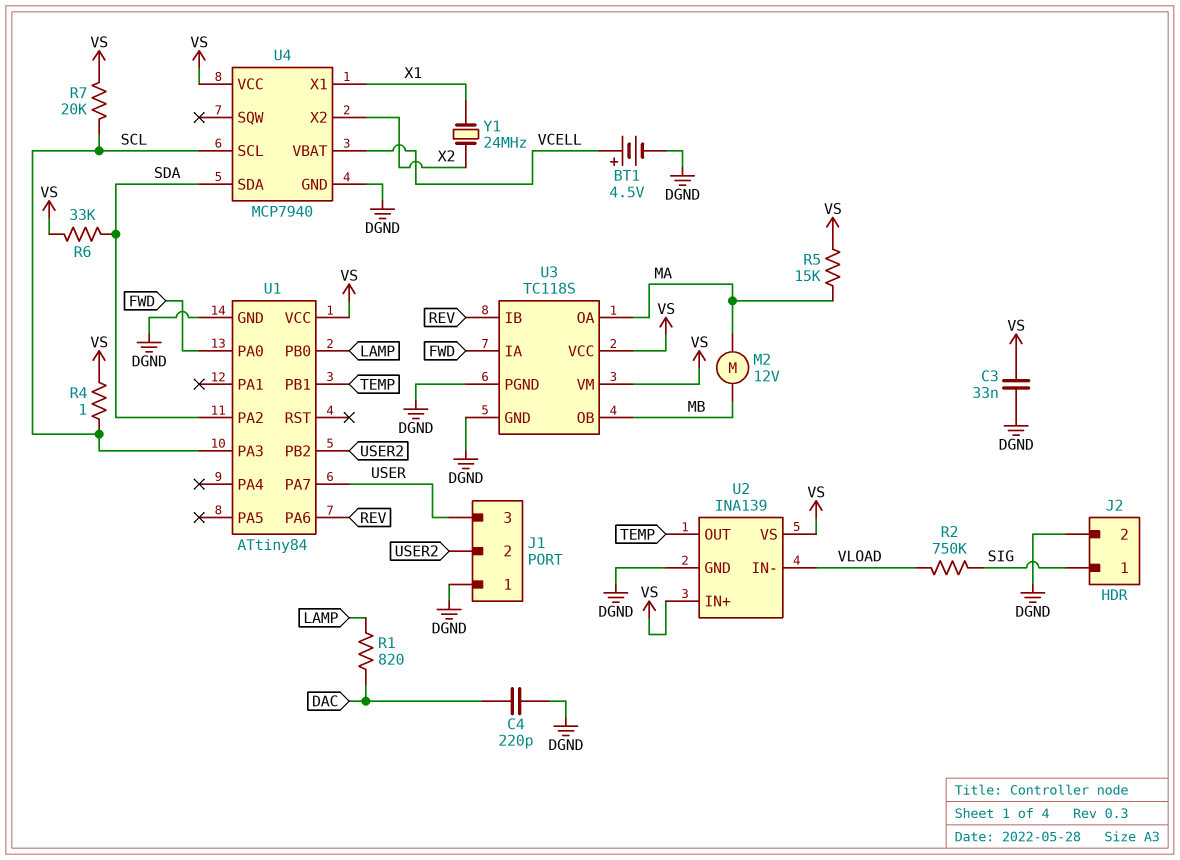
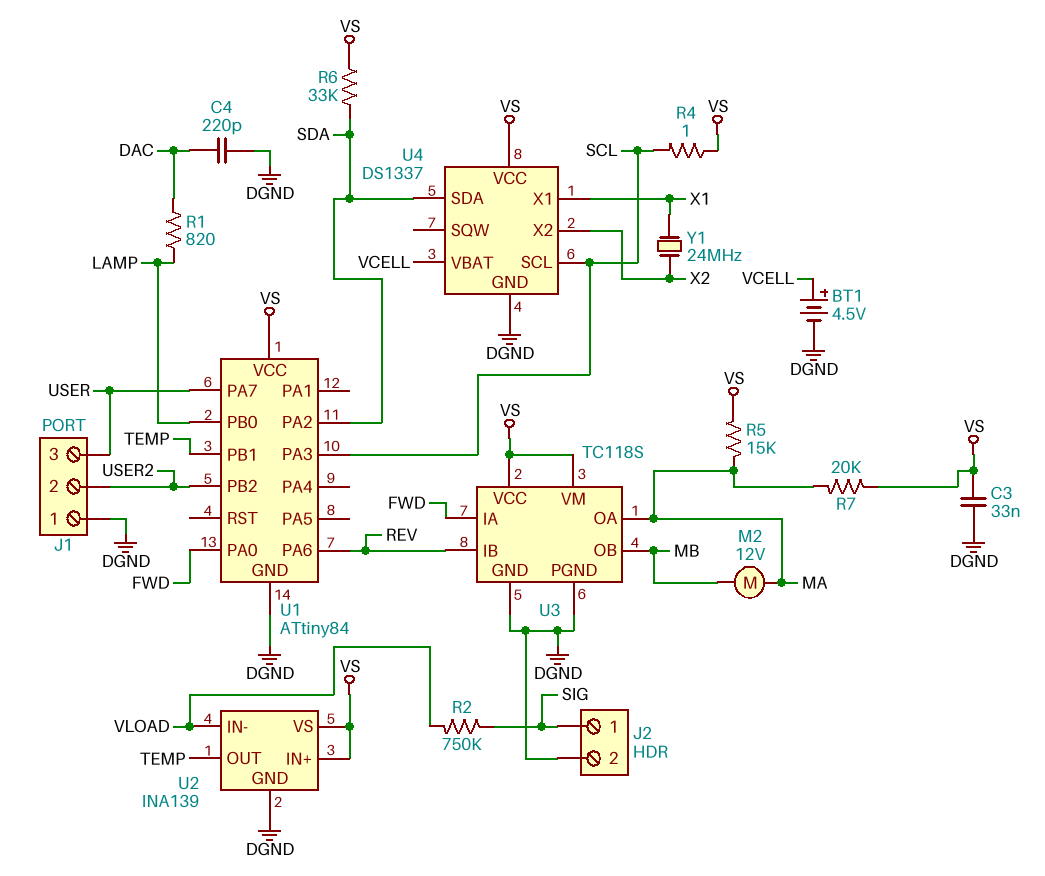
R7: 20k (SCL, VS) -> 20k (MA, VS)
U4: MCP7940 -> DS1337

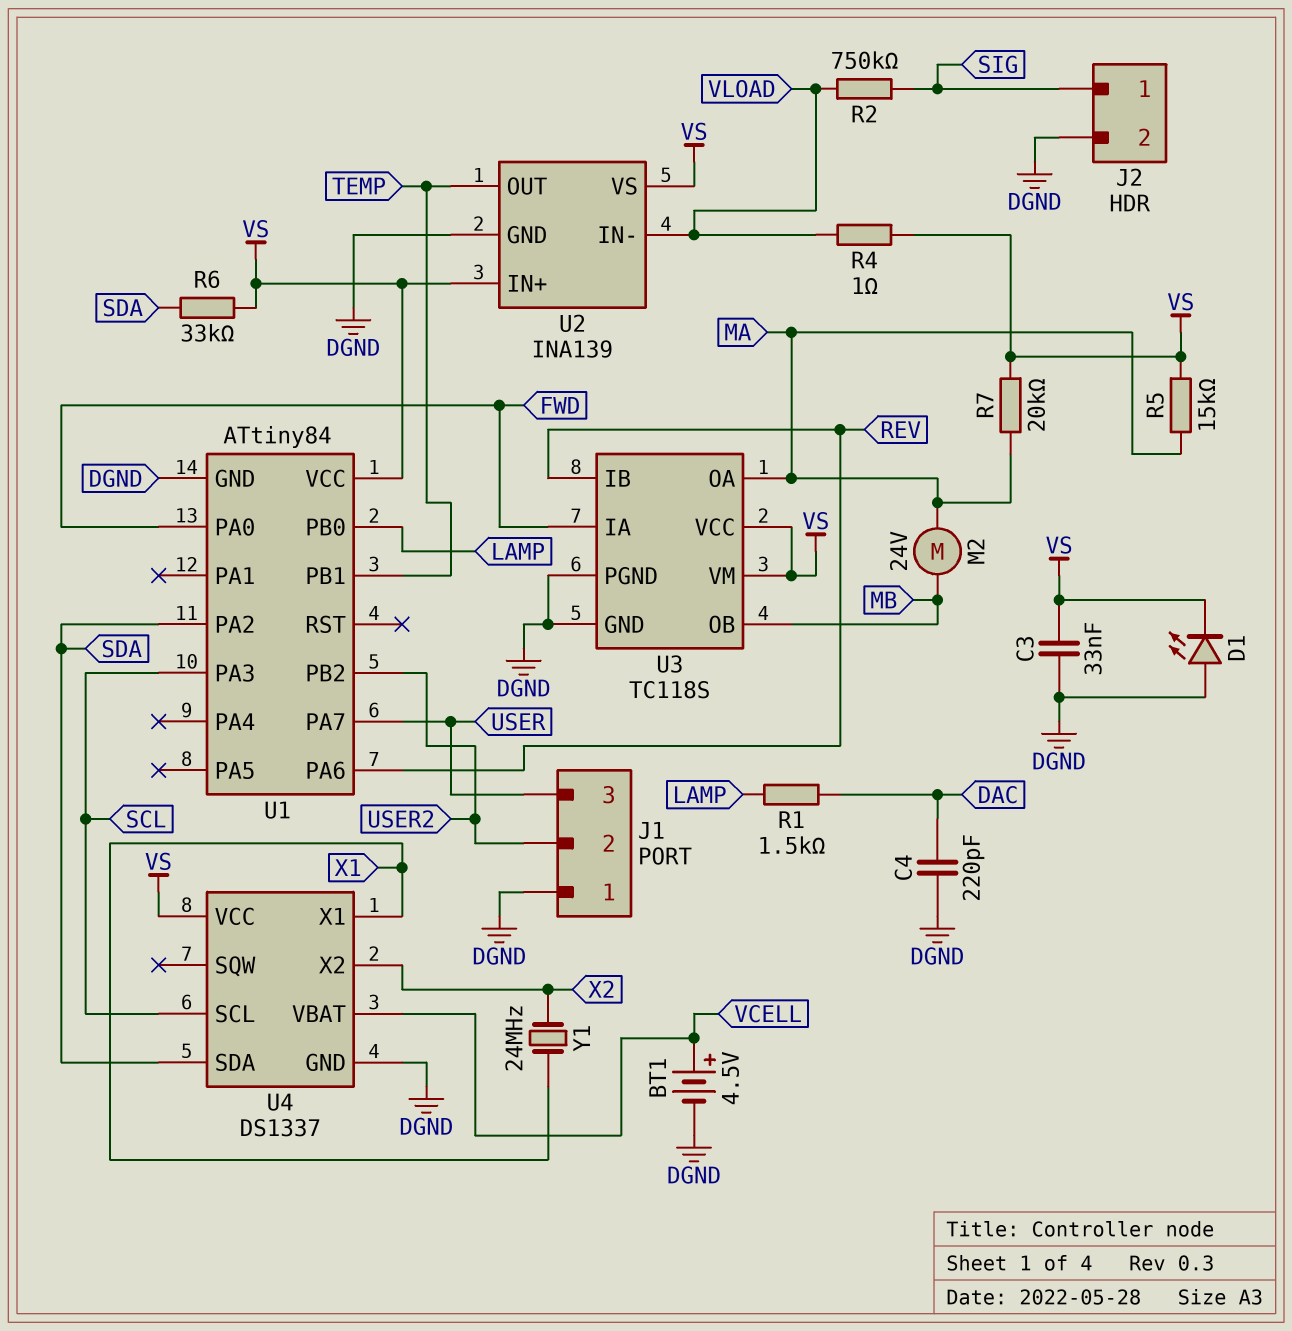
D1: none -> LED (A DGND, K VS)
M2: motor 12V (MA, MB) -> motor 24V (MA, MB)
R1: 820 (DAC, LAMP) -> 1.5k (DAC, LAMP)
R4: 1 (SCL, VS) -> 1 (VLOAD, VS)

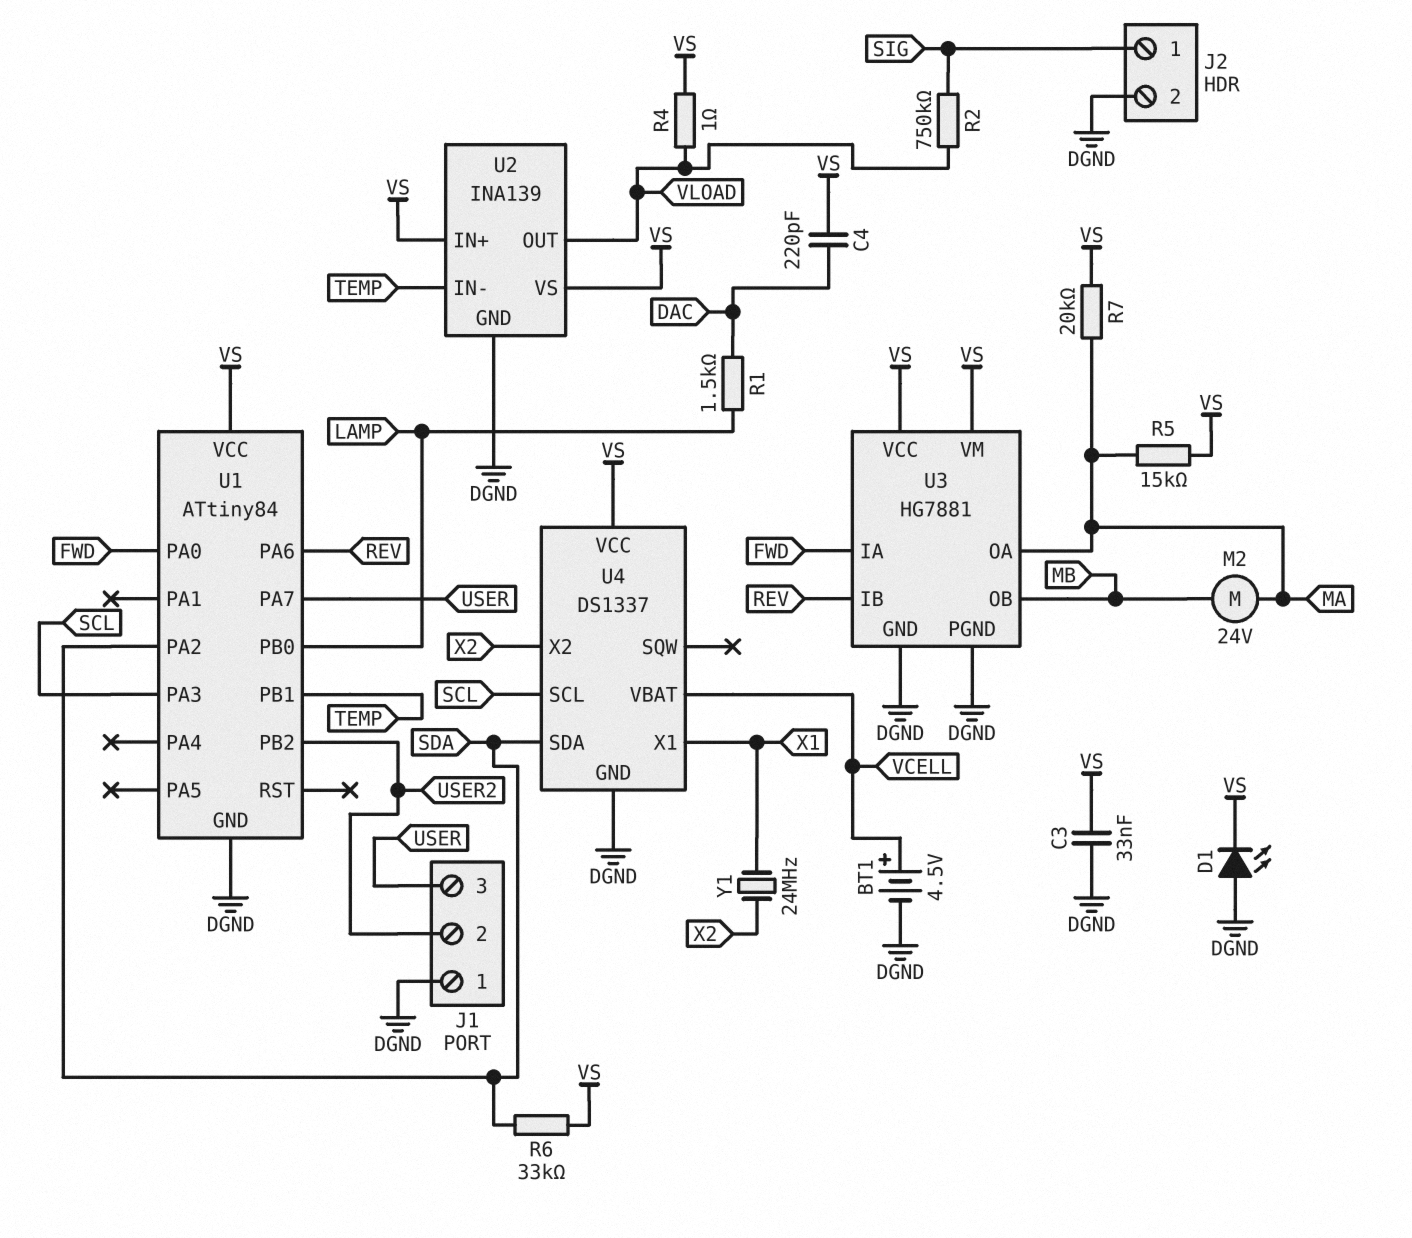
C4: 220pF (DAC, DGND) -> 220pF (DAC, VS)
U2 pin IN-: VLOAD -> TEMP
U2 pin OUT: TEMP -> VLOAD
U3: TC118S -> HG7881

